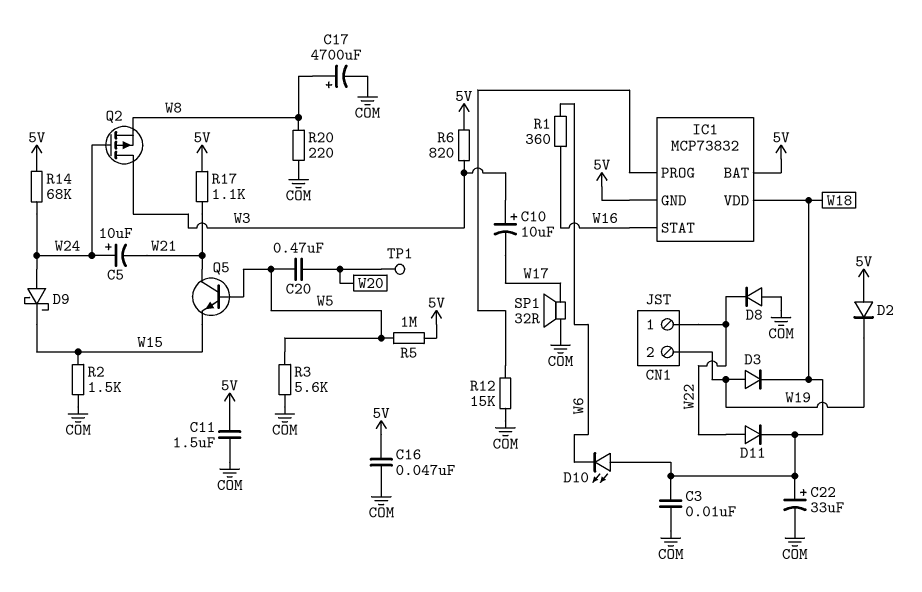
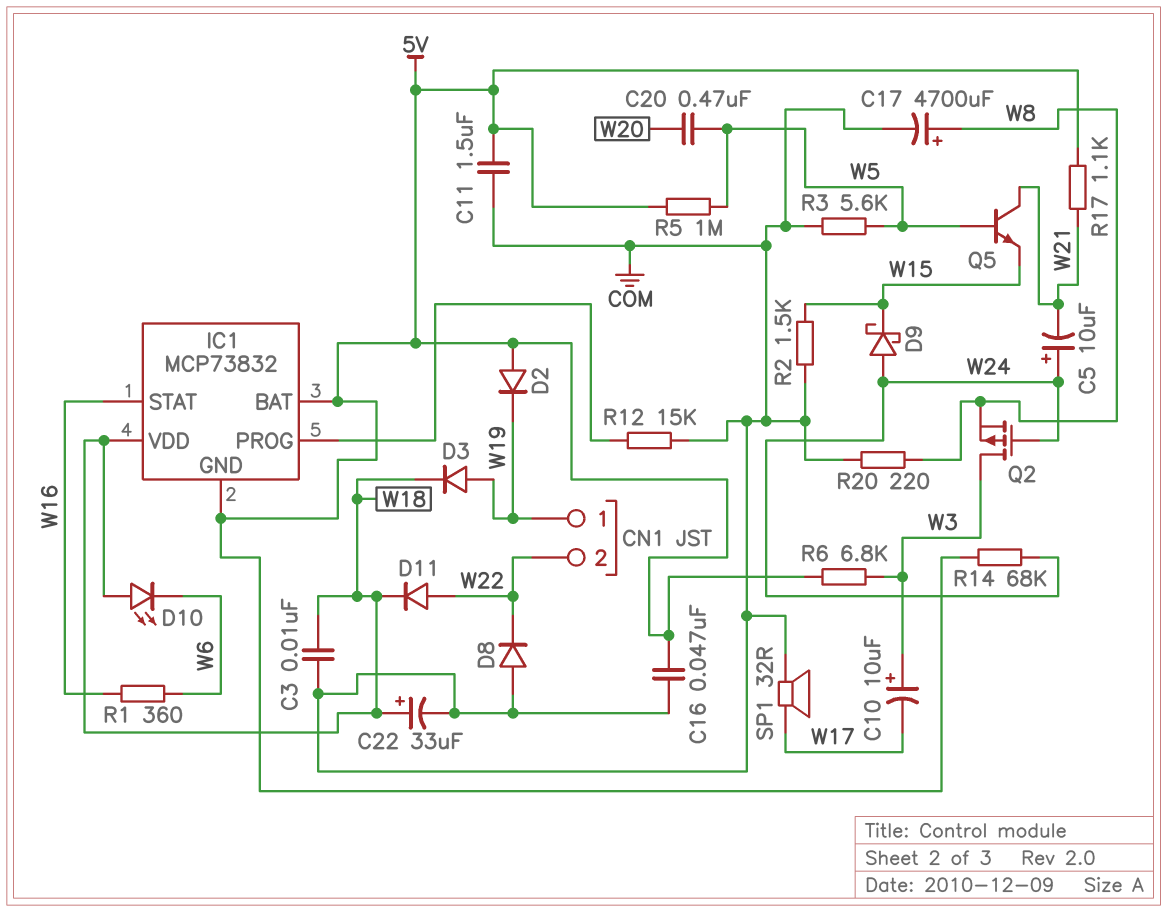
CN1 pin 1: W22 -> W19
CN1 pin 2: W19 -> W22
R6: 820 (5V, W3) -> 6.8k (5V, W3)
TP1: test point (W20) -> none

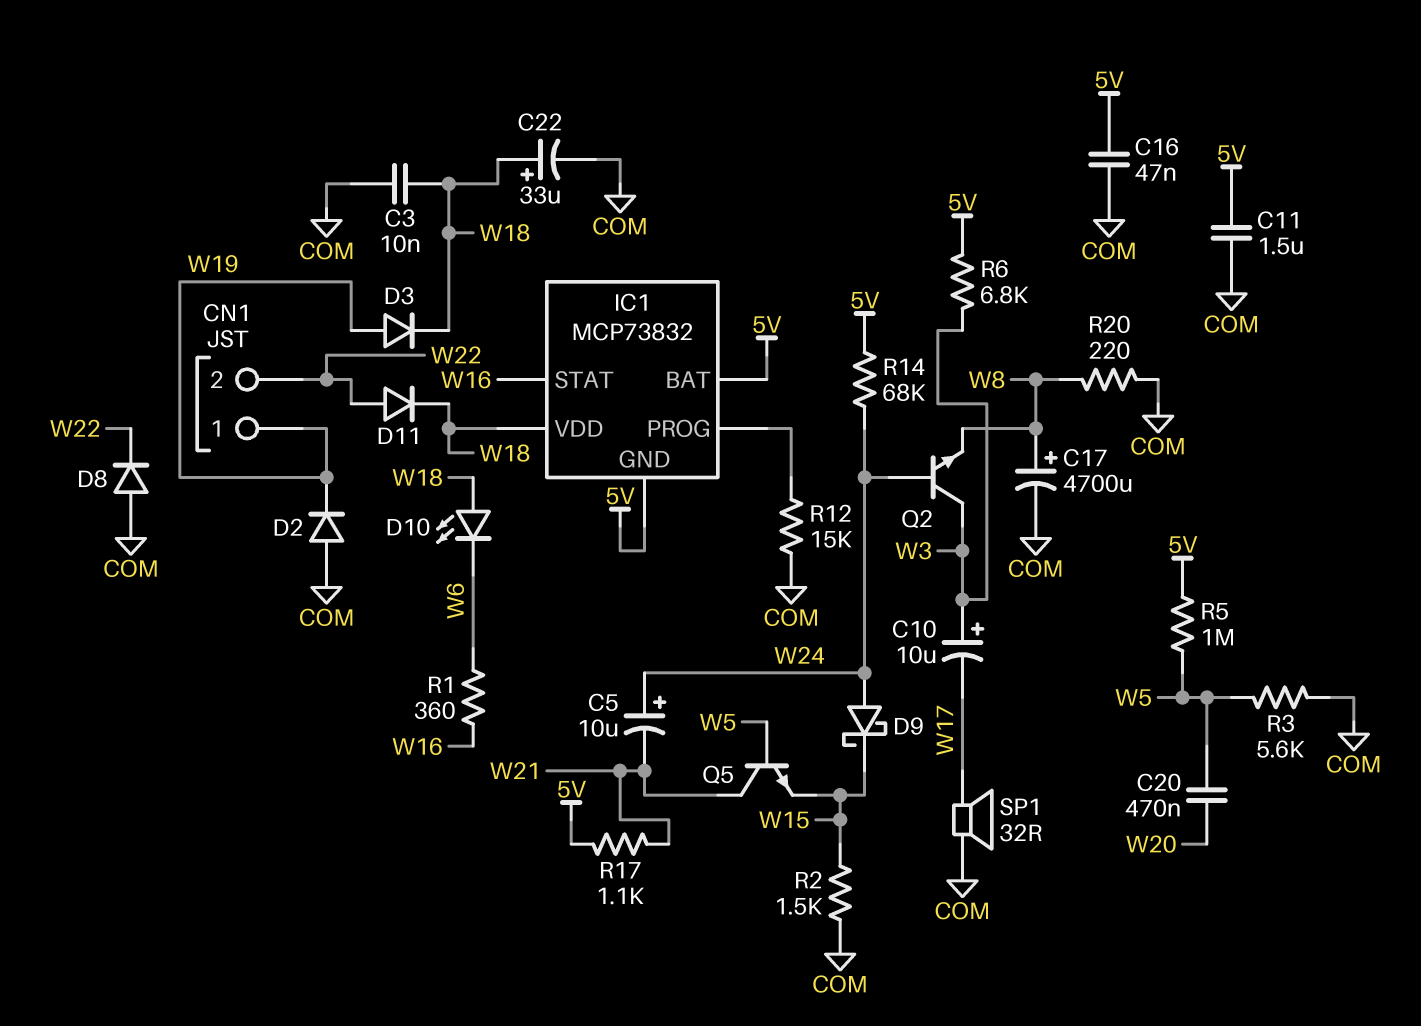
D2: diode (A 5V, K W19) -> diode (A COM, K W19)
Q2: PMOS (G W24, D W3, S W8) -> NPN (B W24, C W3, E W8)

